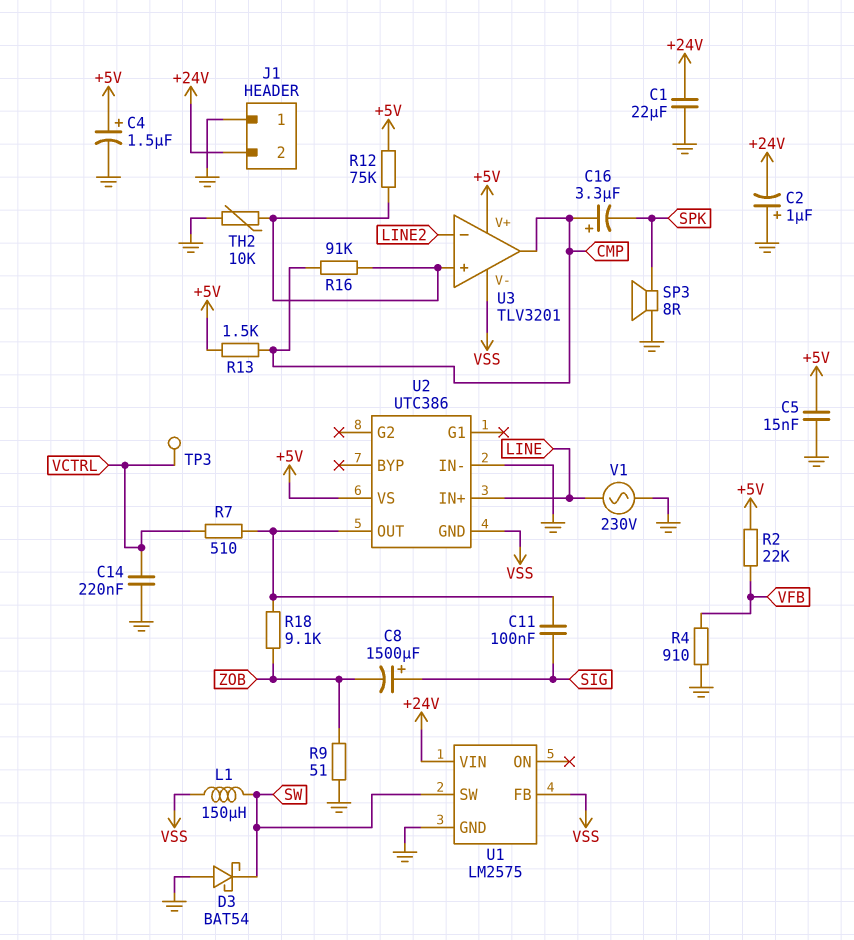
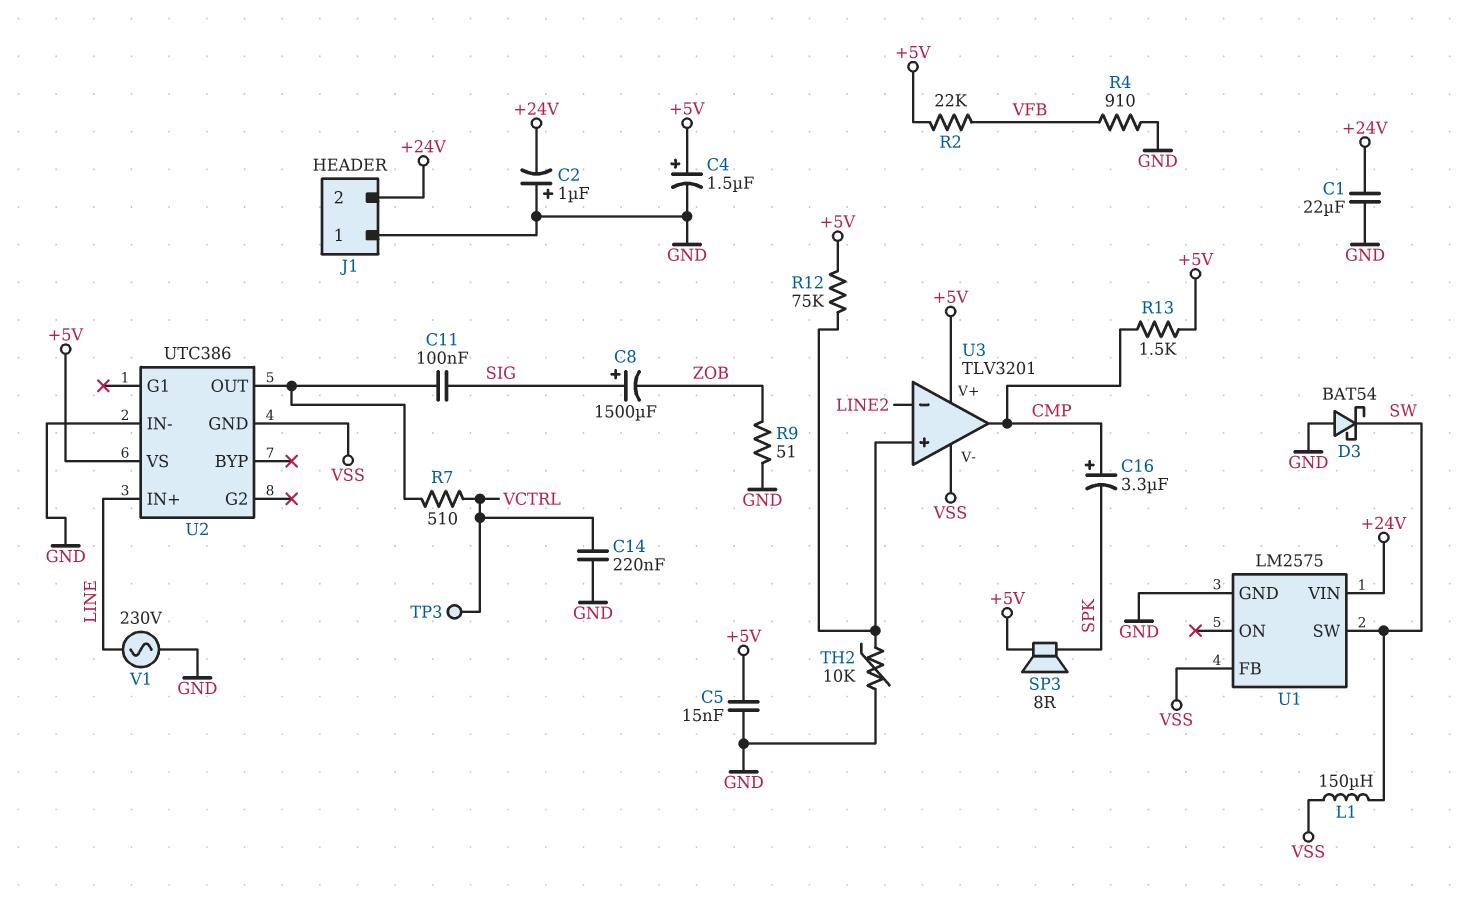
R16: 91k (CMP, U3/in+) -> none
R18: 9.1k (U2/OUT, ZOB) -> none
SP3: speaker 8R (GND, SPK) -> speaker 8R (+5V, SPK)

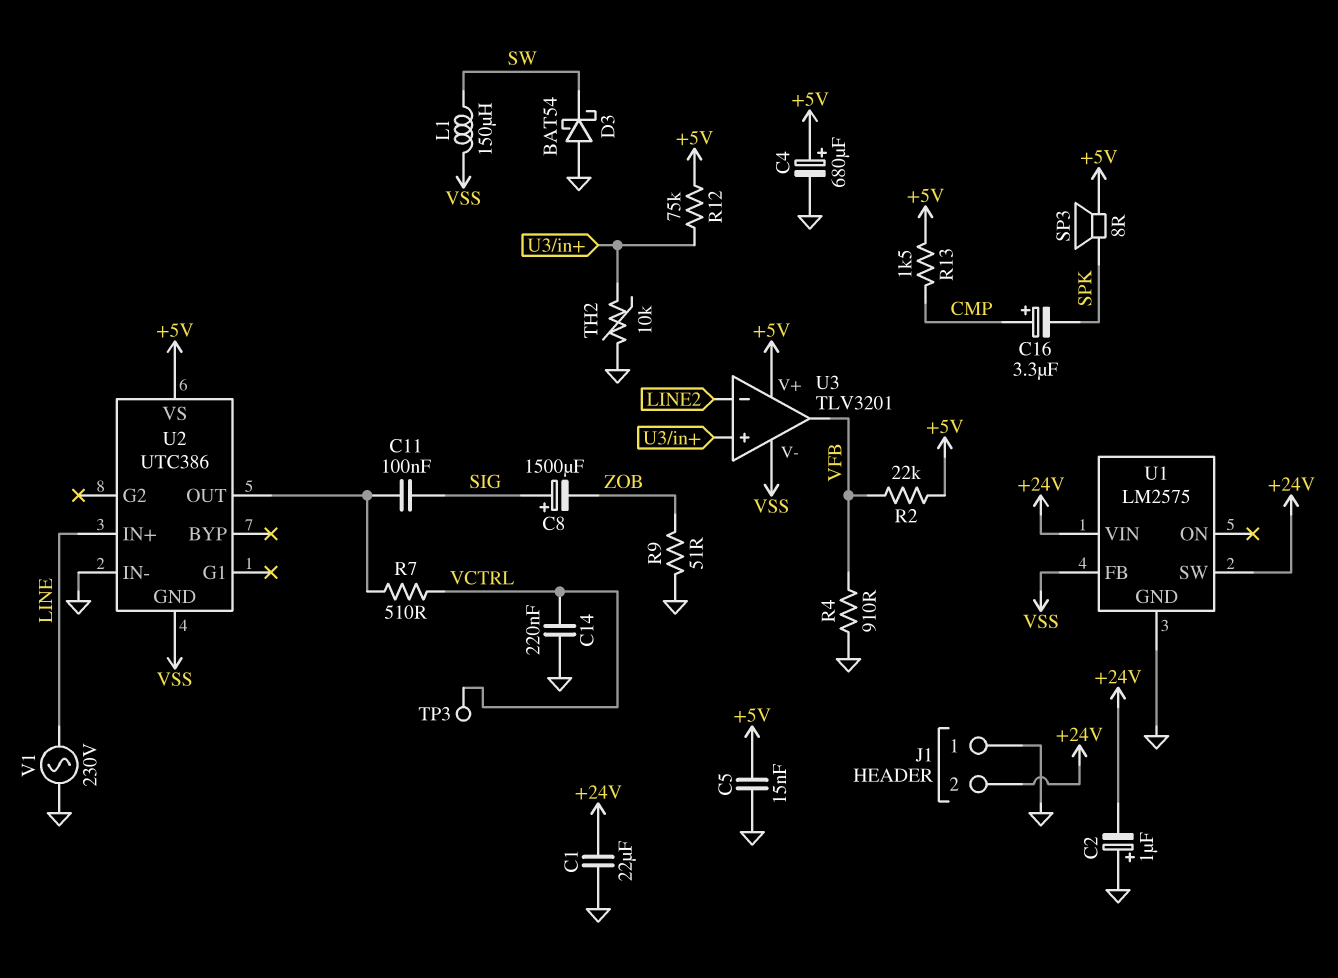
C4: 1.5uF (plus +5V, minus GND) -> 680uF (plus +5V, minus GND)
U1 pin SW: SW -> +24V
U3 pin out: CMP -> VFB

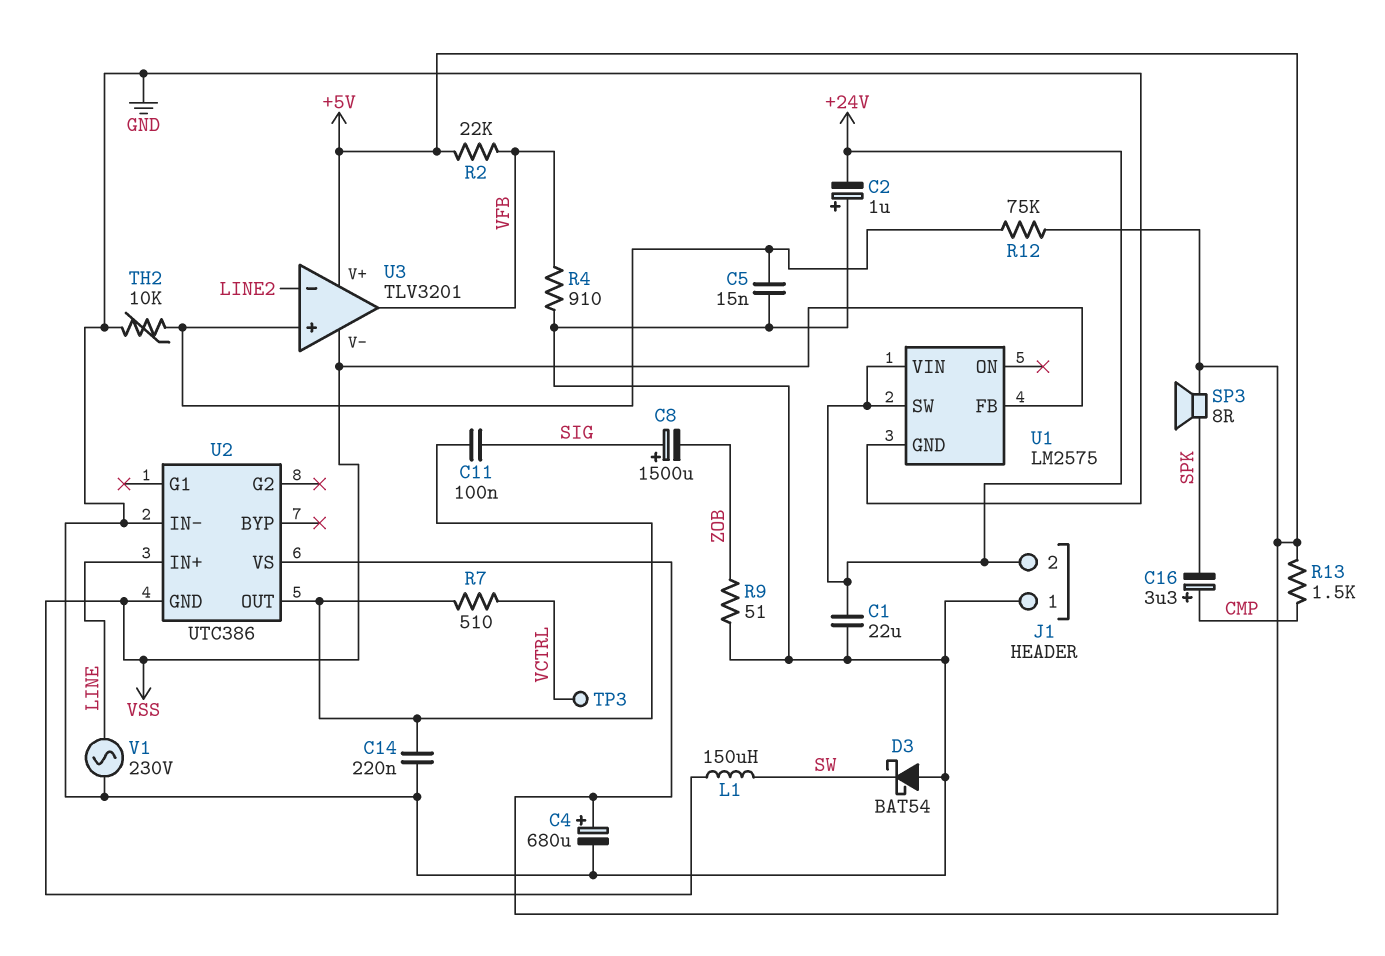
C5: 15nF (+5V, GND) -> 15nF (GND, U3/in+)
C14: 220nF (GND, VCTRL) -> 220nF (GND, U2/OUT)

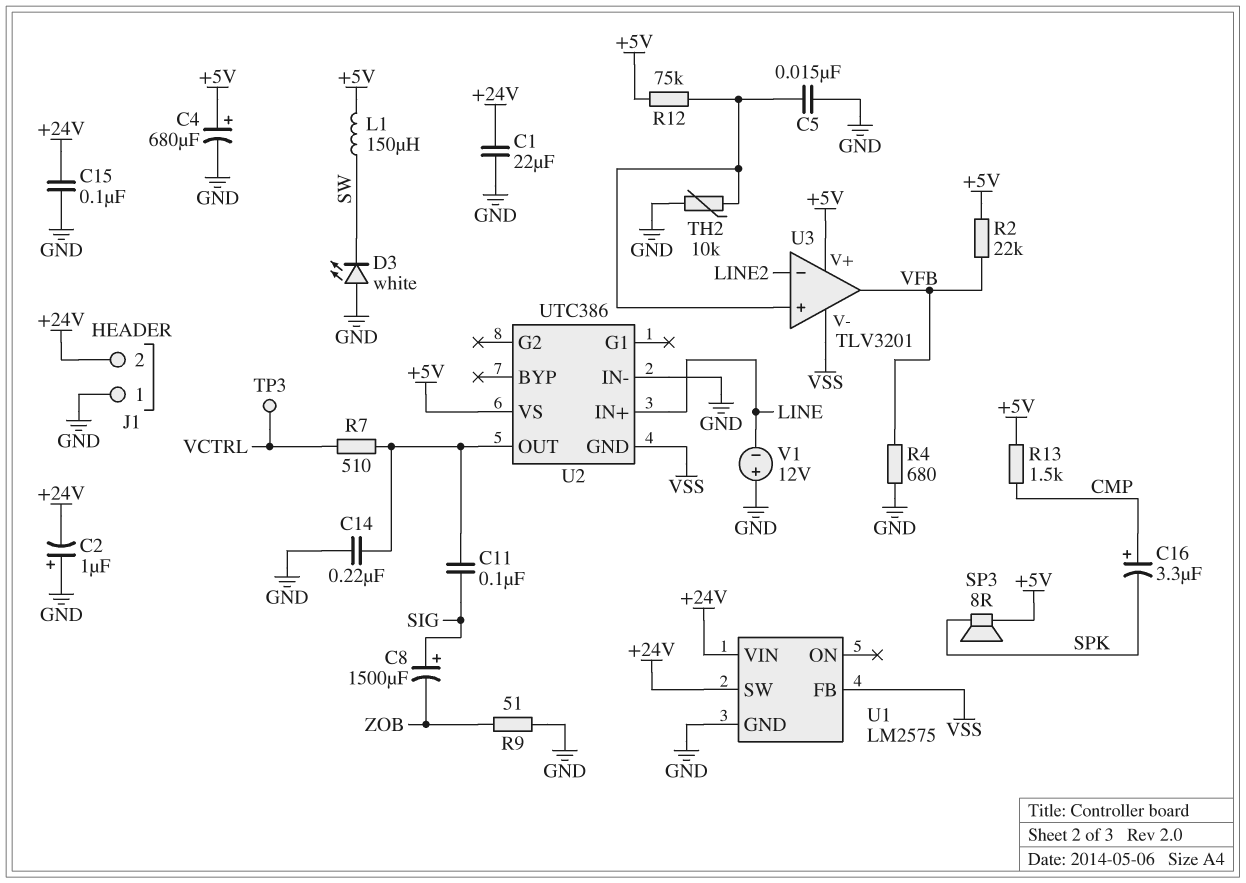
C15: none -> 100nF (+24V, GND)
D3: schottky BAT54 (A GND, K SW) -> LED white (A GND, K SW)
L1: 150uH (SW, VSS) -> 150uH (+5V, SW)
R4: 910 (GND, VFB) -> 680 (GND, VFB)
V1: AC 230V (GND, LINE) -> 12V (plus GND, minus LINE)

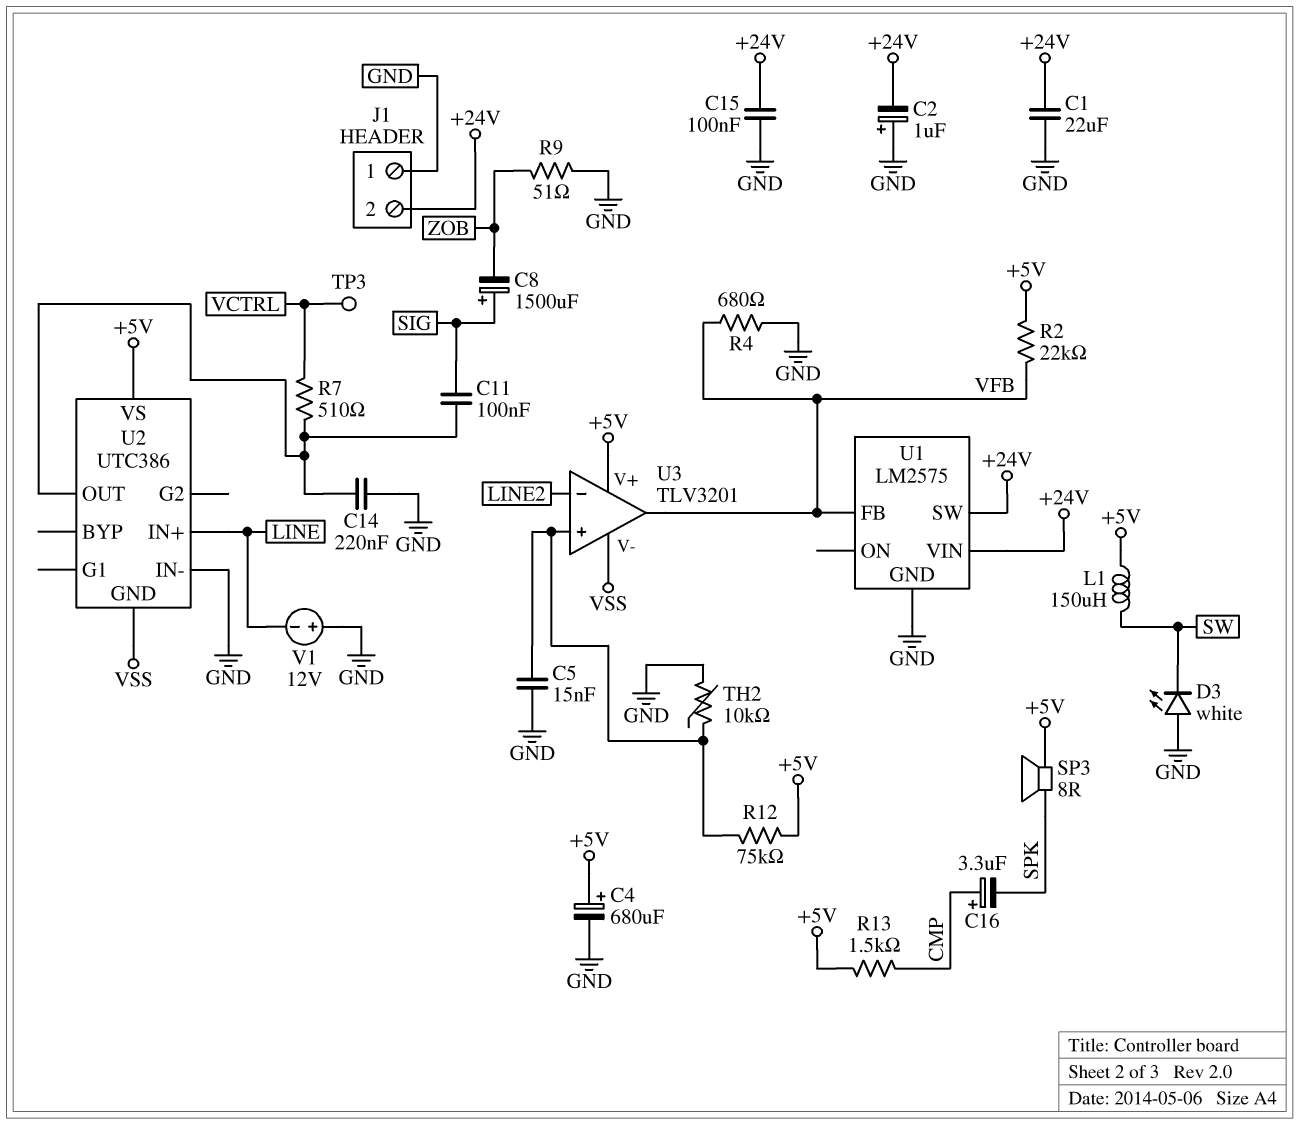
U1 pin FB: VSS -> VFB

